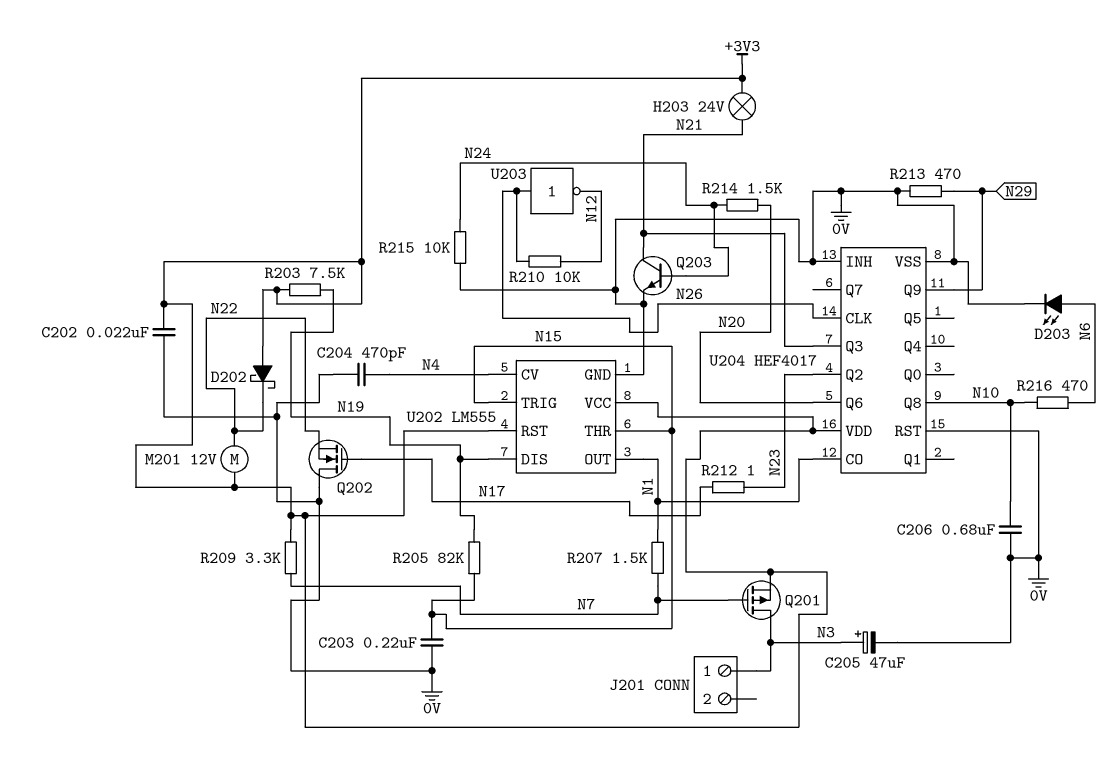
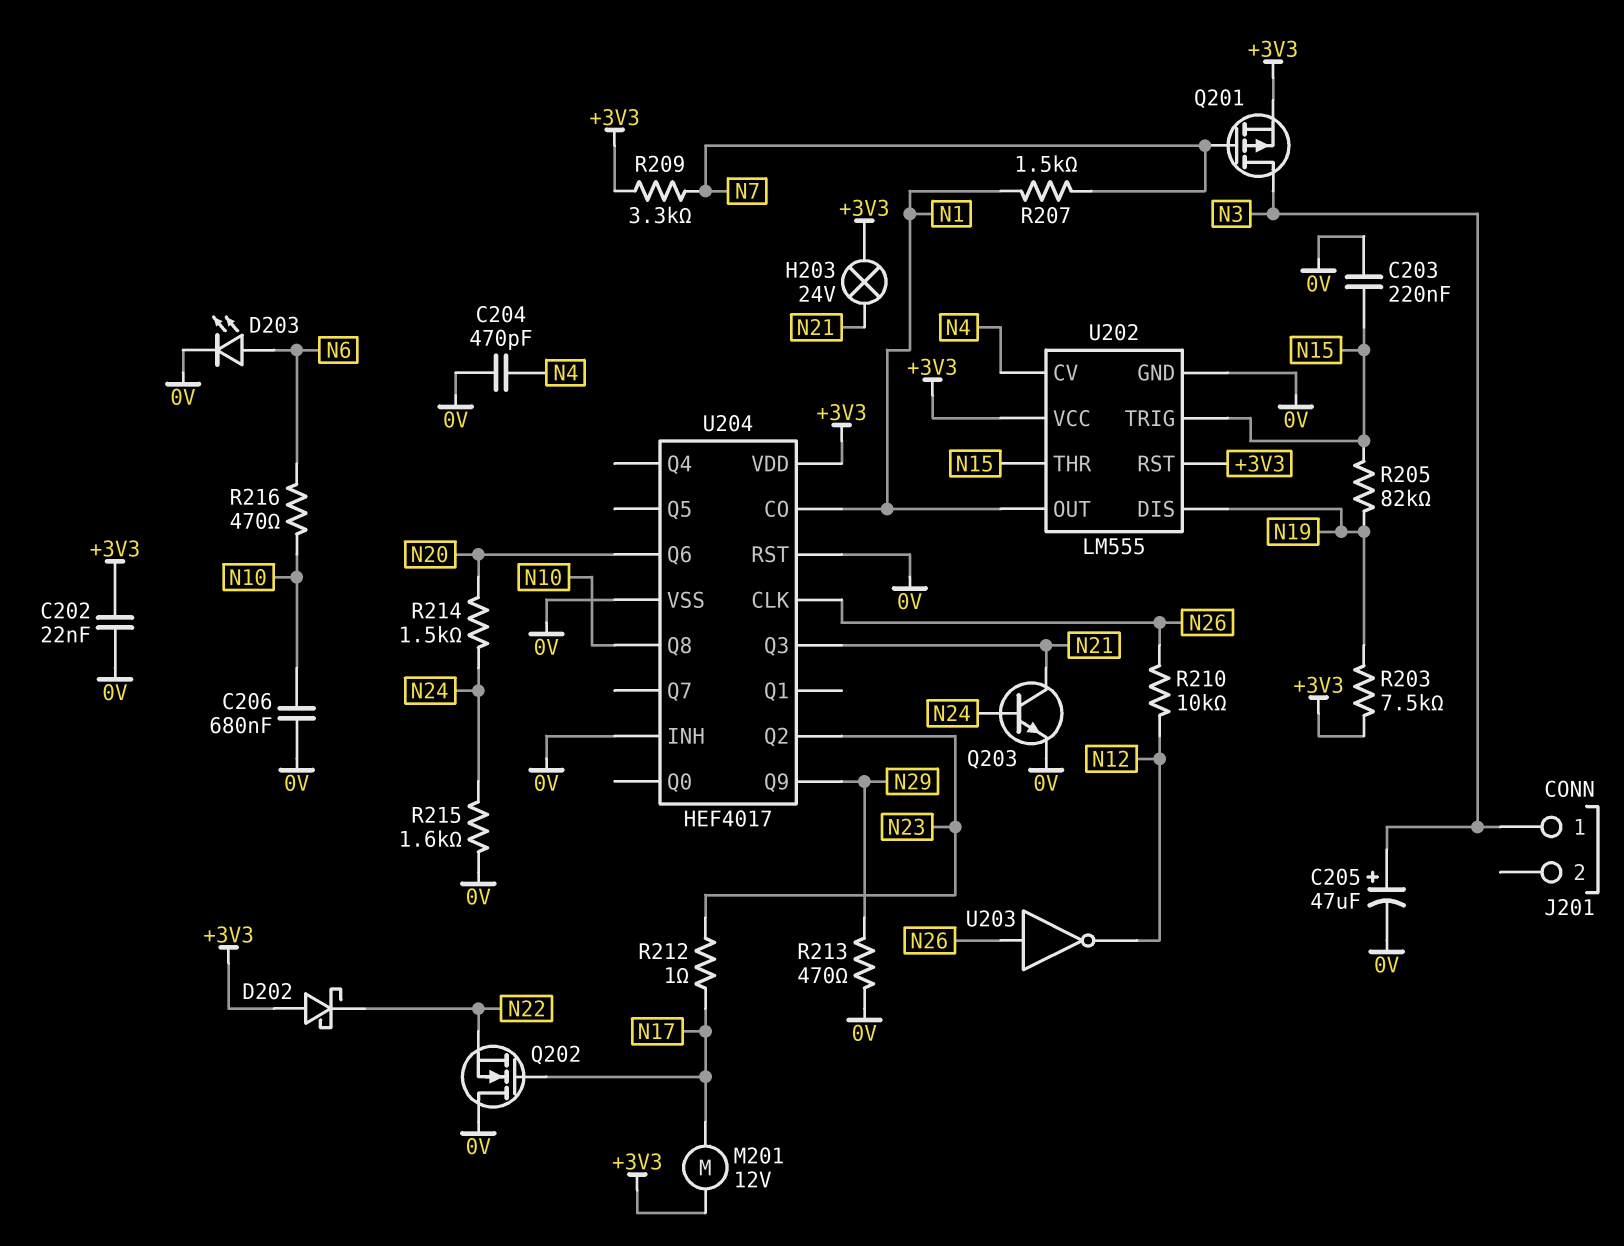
M201: motor 12V (+3V3, N22) -> motor 12V (+3V3, N17)
R215: 10k (0V, N24) -> 1.6k (0V, N24)

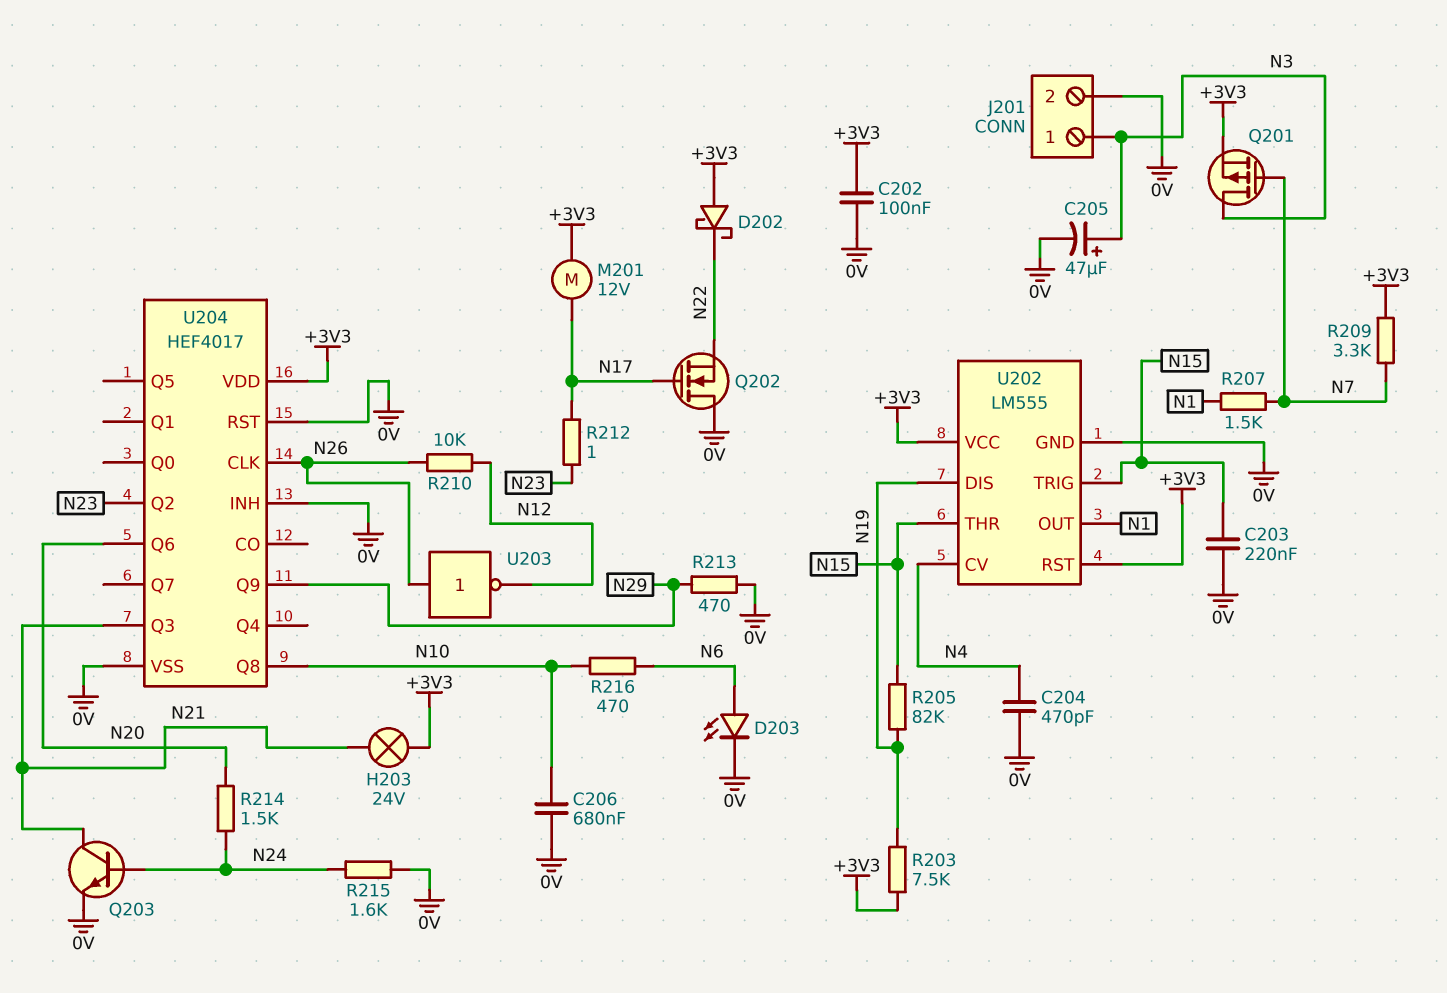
C202: 22nF (+3V3, 0V) -> 100nF (+3V3, 0V)
J201 pin 2: none -> 0V
U204 pin CO: N1 -> none

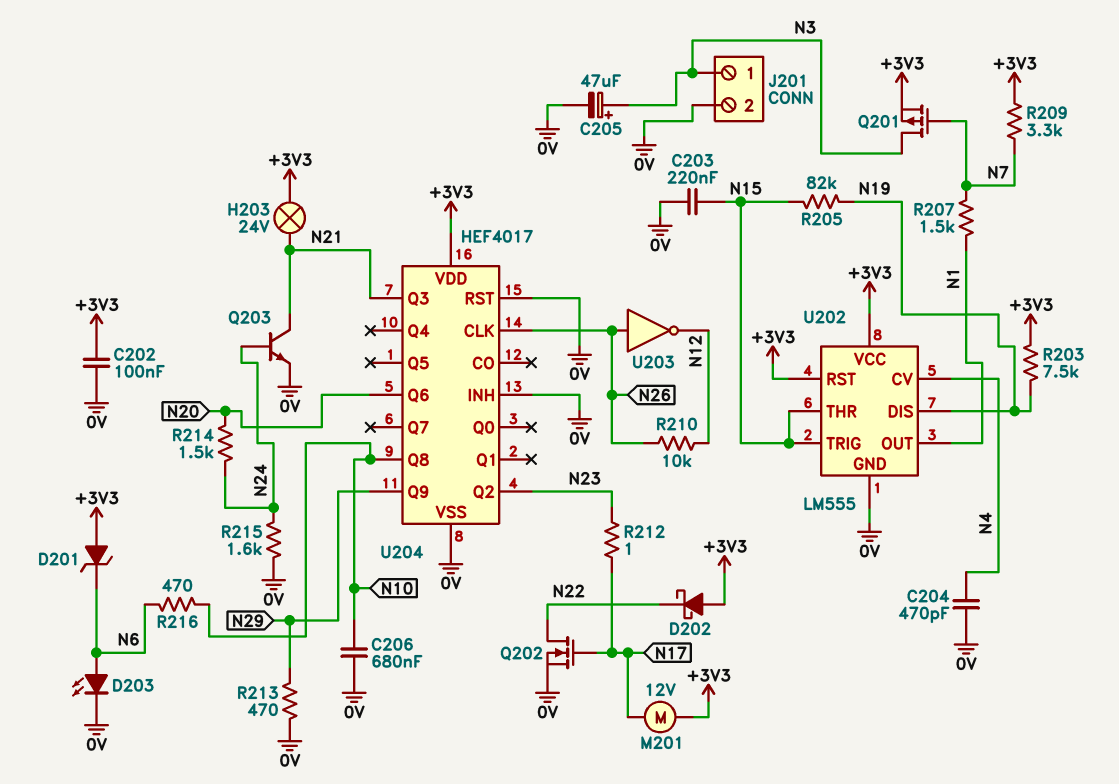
D201: none -> zener (A +3V3, K N6)
Q202: NMOS (G N17, D 0V, S N22) -> NMOS (G N17, D N22, S 0V)

